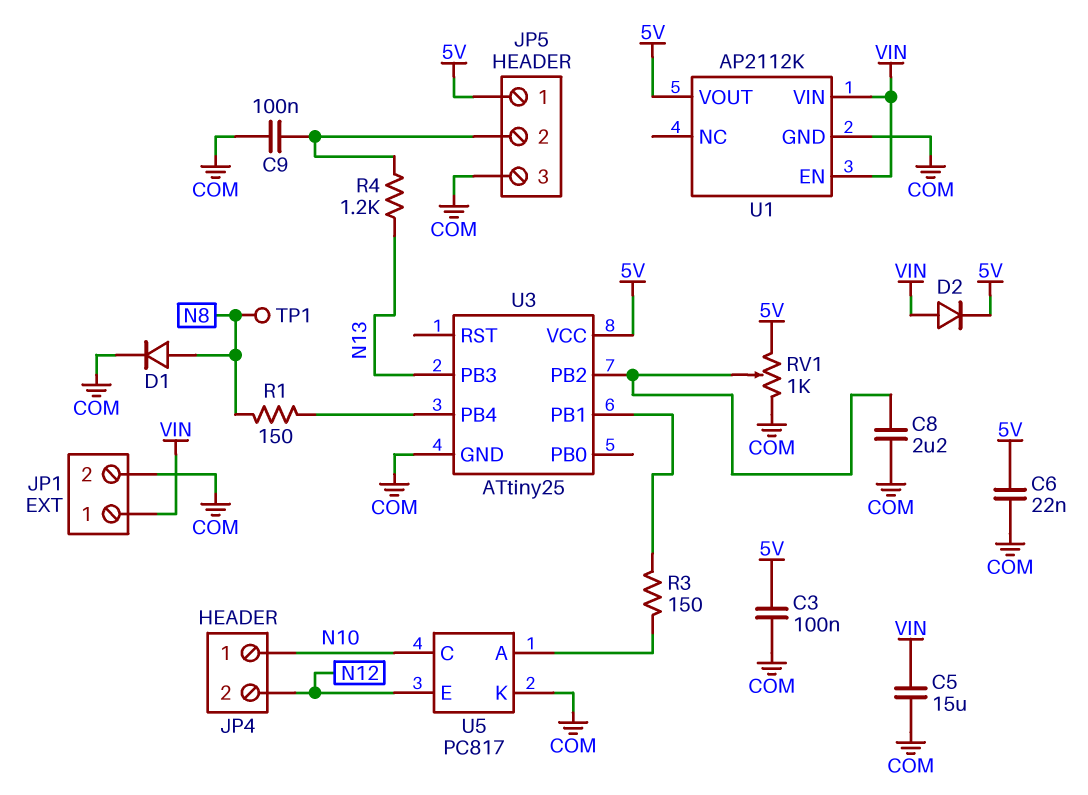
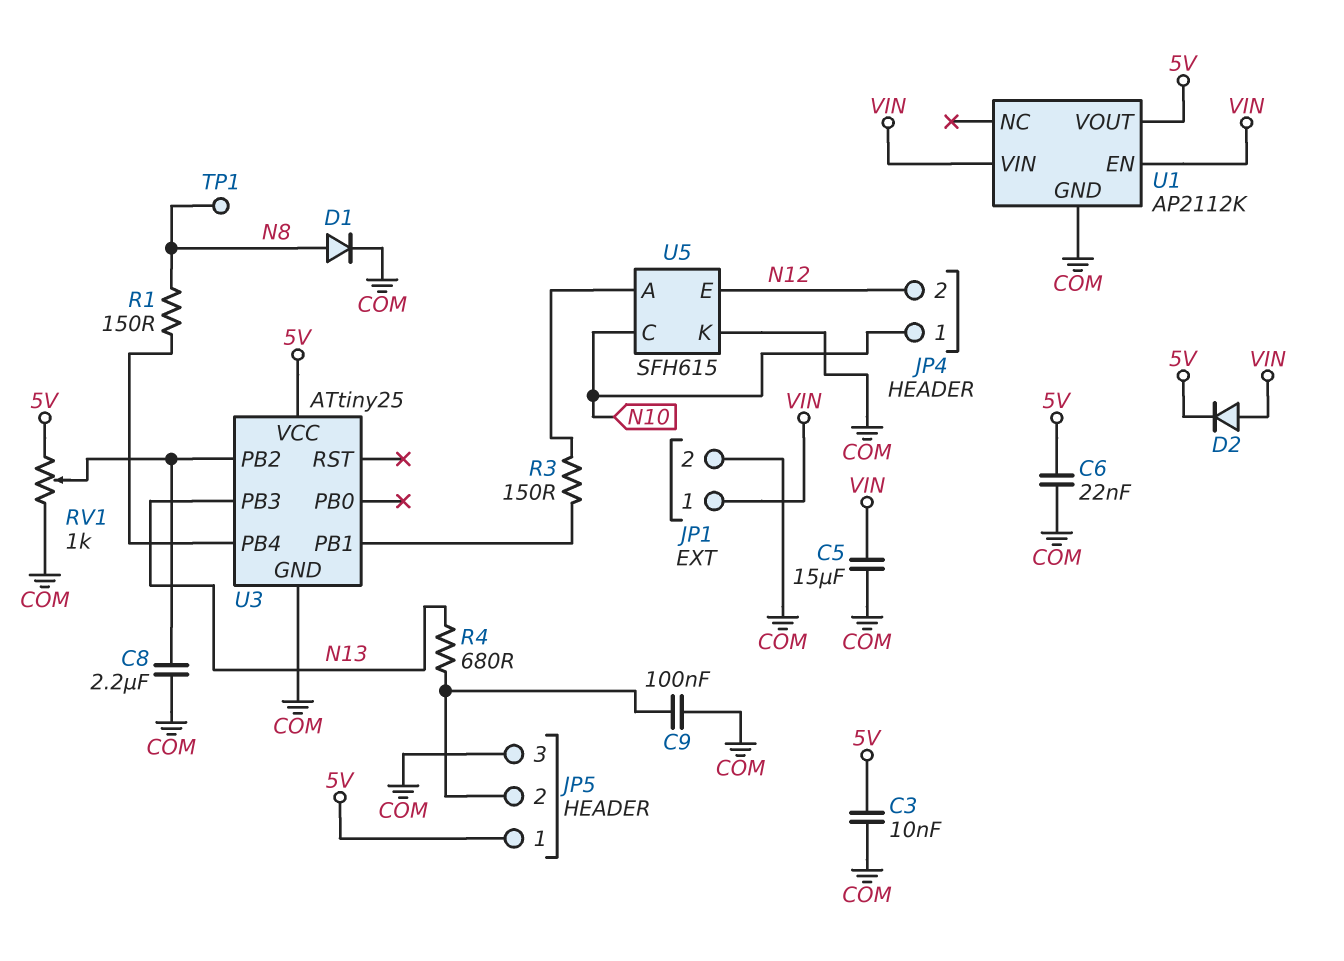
C3: 100nF (5V, COM) -> 10nF (5V, COM)
R4: 1.2k (JP5/2, N13) -> 680 (JP5/2, N13)
U5: PC817 -> SFH615

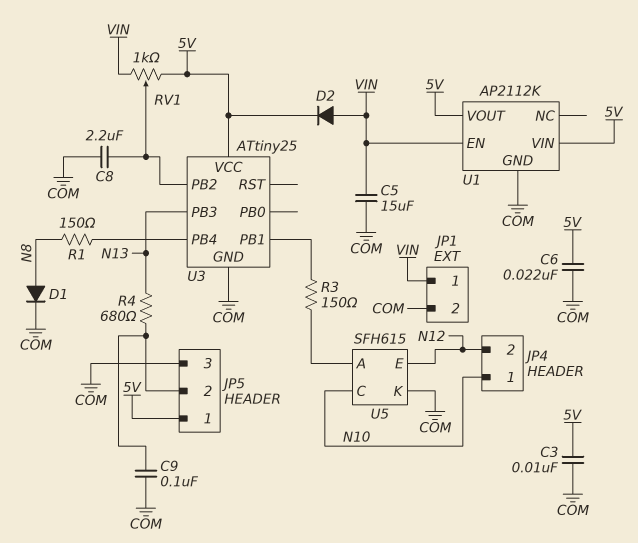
RV1: 1k (5V, COM, wiper U3/PB2) -> 1k (5V, VIN, wiper U3/PB2)
TP1: test point (N8) -> none
U1 pin VIN: VIN -> 5V

